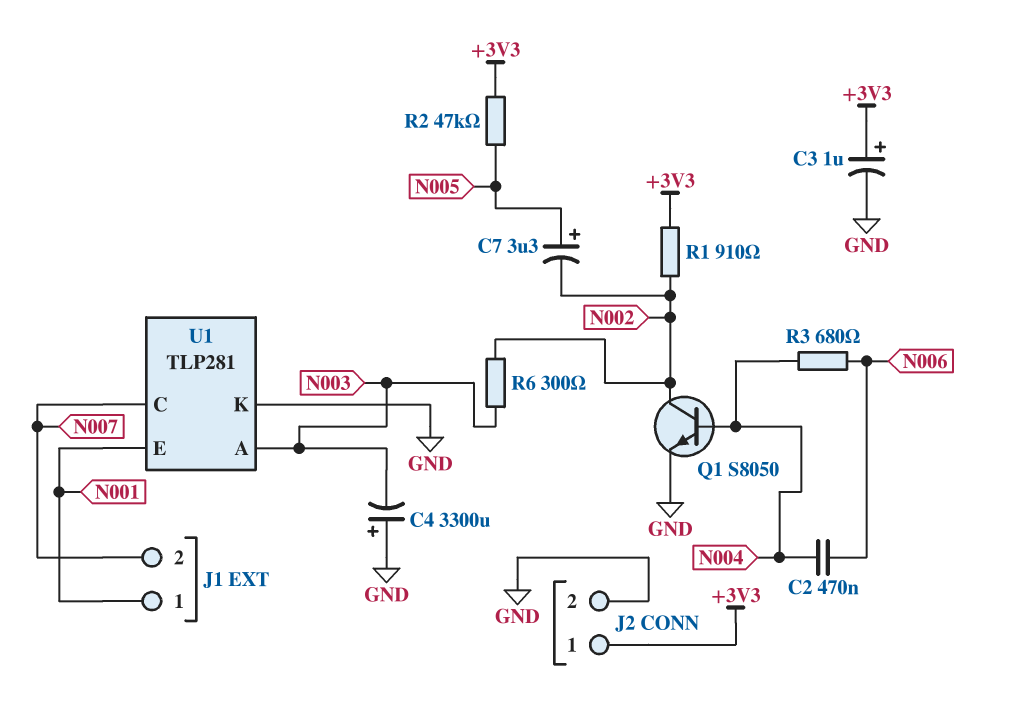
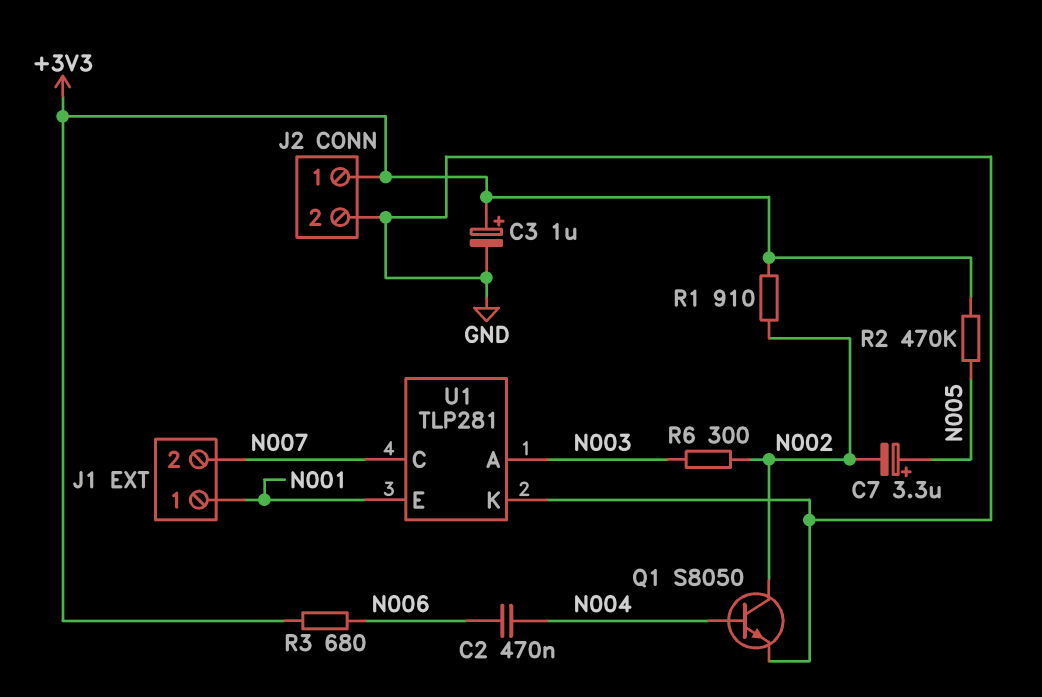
C4: 3300uF (plus GND, minus N003) -> none
R2: 47k (+3V3, N005) -> 470k (+3V3, N005)
R3: 680 (N004, N006) -> 680 (+3V3, N006)

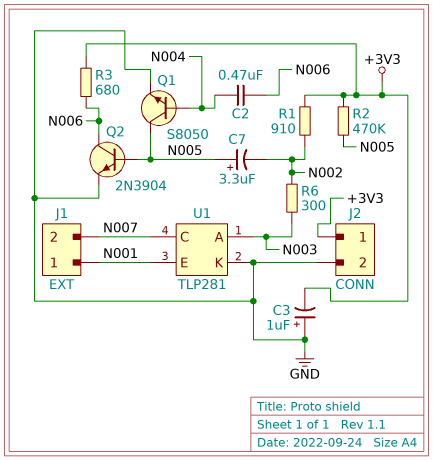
C3: 1uF (plus +3V3, minus GND) -> 1uF (plus GND, minus +3V3)
Q1: NPN S8050 (B N004, C N002, E GND) -> NPN S8050 (B N004, C N005, E GND)
Q2: none -> NPN 2N3904 (B N005, C N006, E GND)

